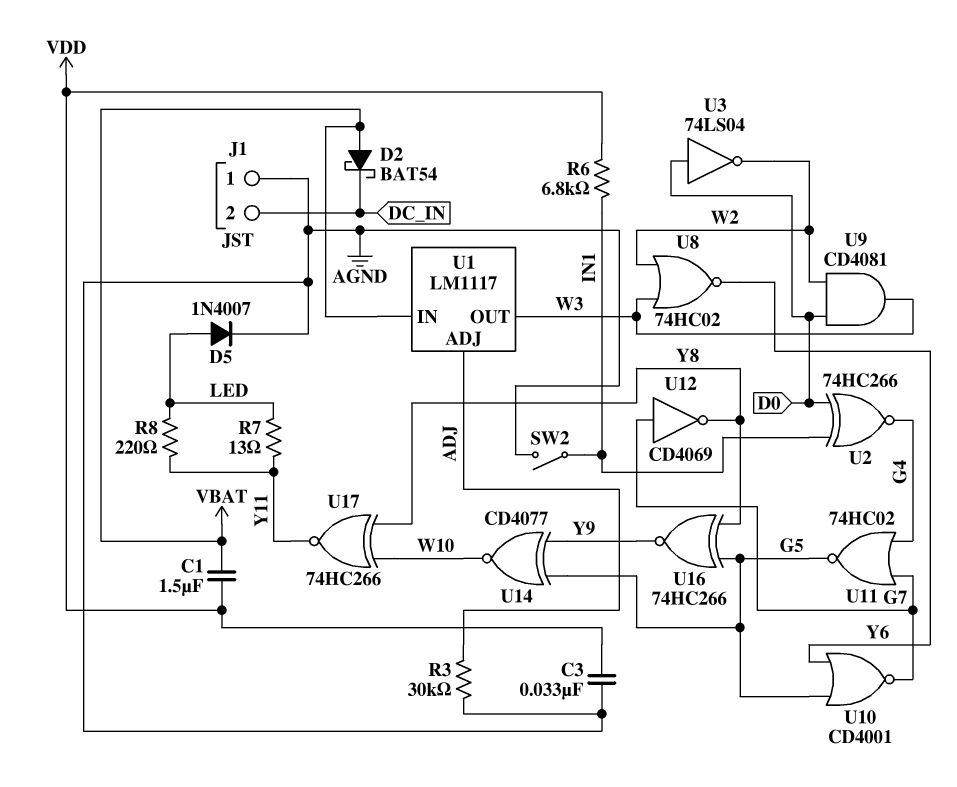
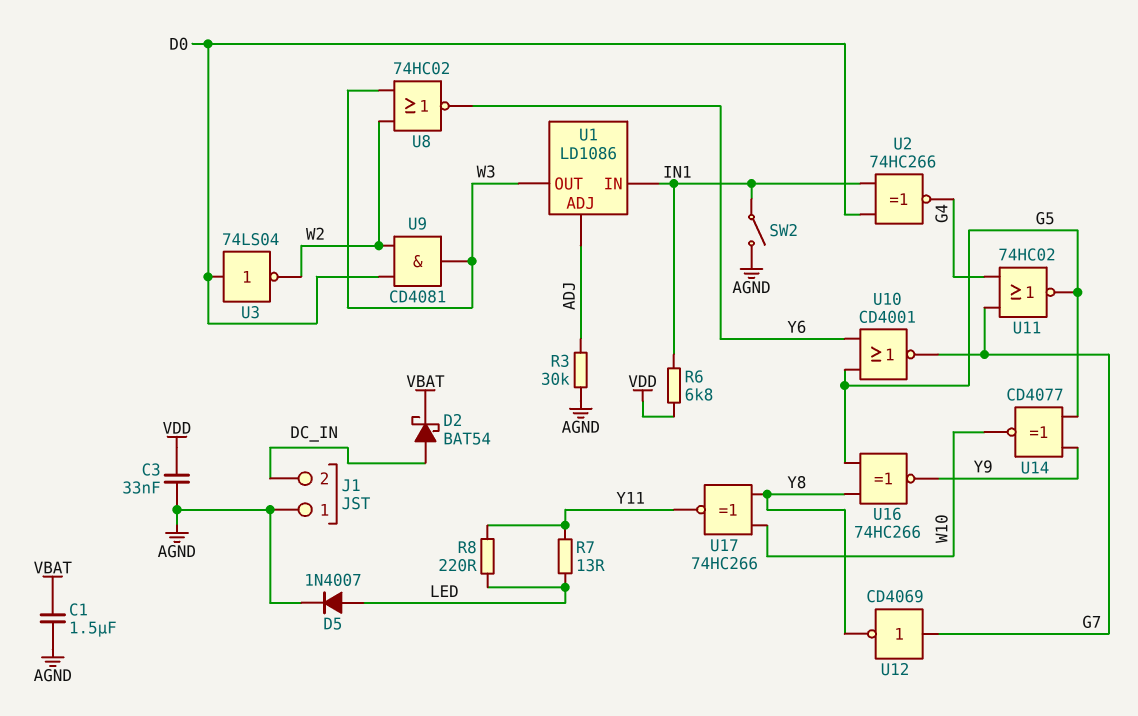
C1: 1.5uF (VBAT, VDD) -> 1.5uF (AGND, VBAT)
D2: schottky BAT54 (A VBAT, K DC_IN) -> schottky BAT54 (A DC_IN, K VBAT)
U1: LM1117 -> LD1086
U1 pin IN: VBAT -> IN1

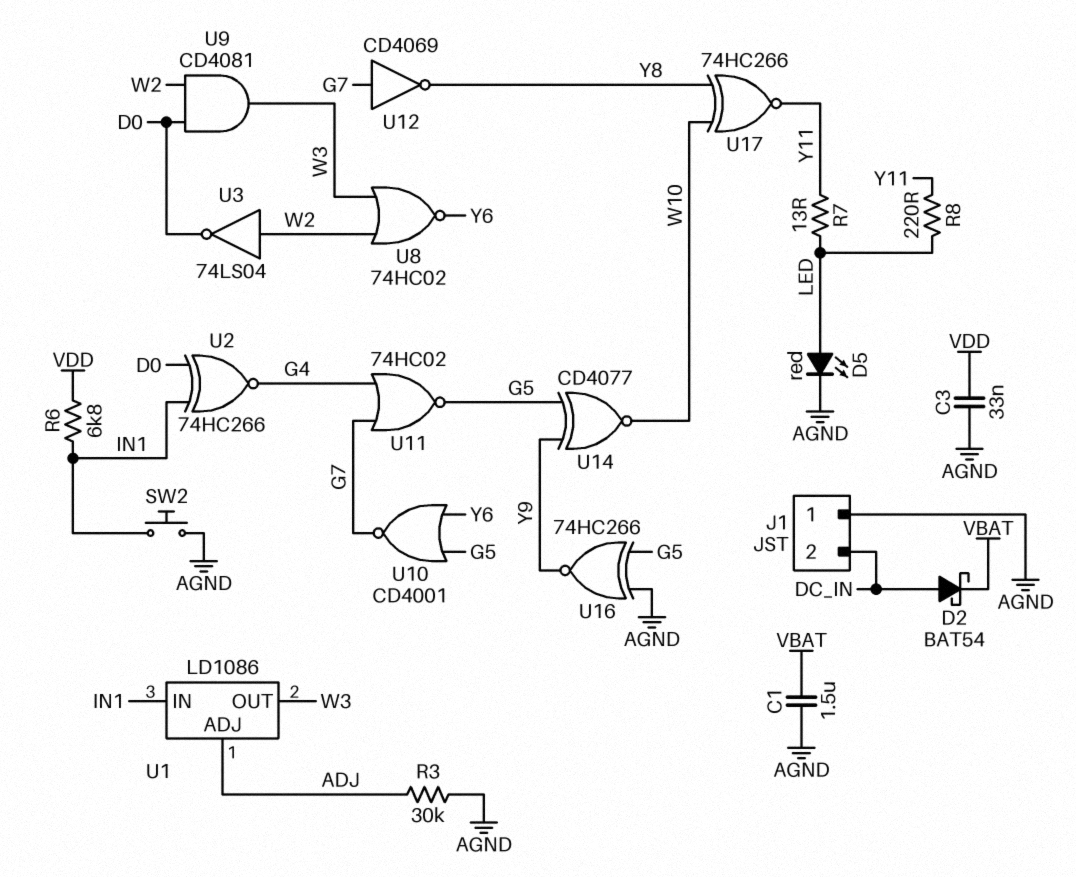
D5: diode 1N4007 (A LED, K AGND) -> LED red (A LED, K AGND)
SW2: switch (AGND, IN1) -> button (AGND, IN1)
U3: NOT 74LS04 (in D0, out W2) -> NOT 74LS04 (in W2, out D0)
U16: XNOR 74HC266 (in G5, in Y8, out Y9) -> XNOR 74HC266 (in AGND, in G5, out Y9)

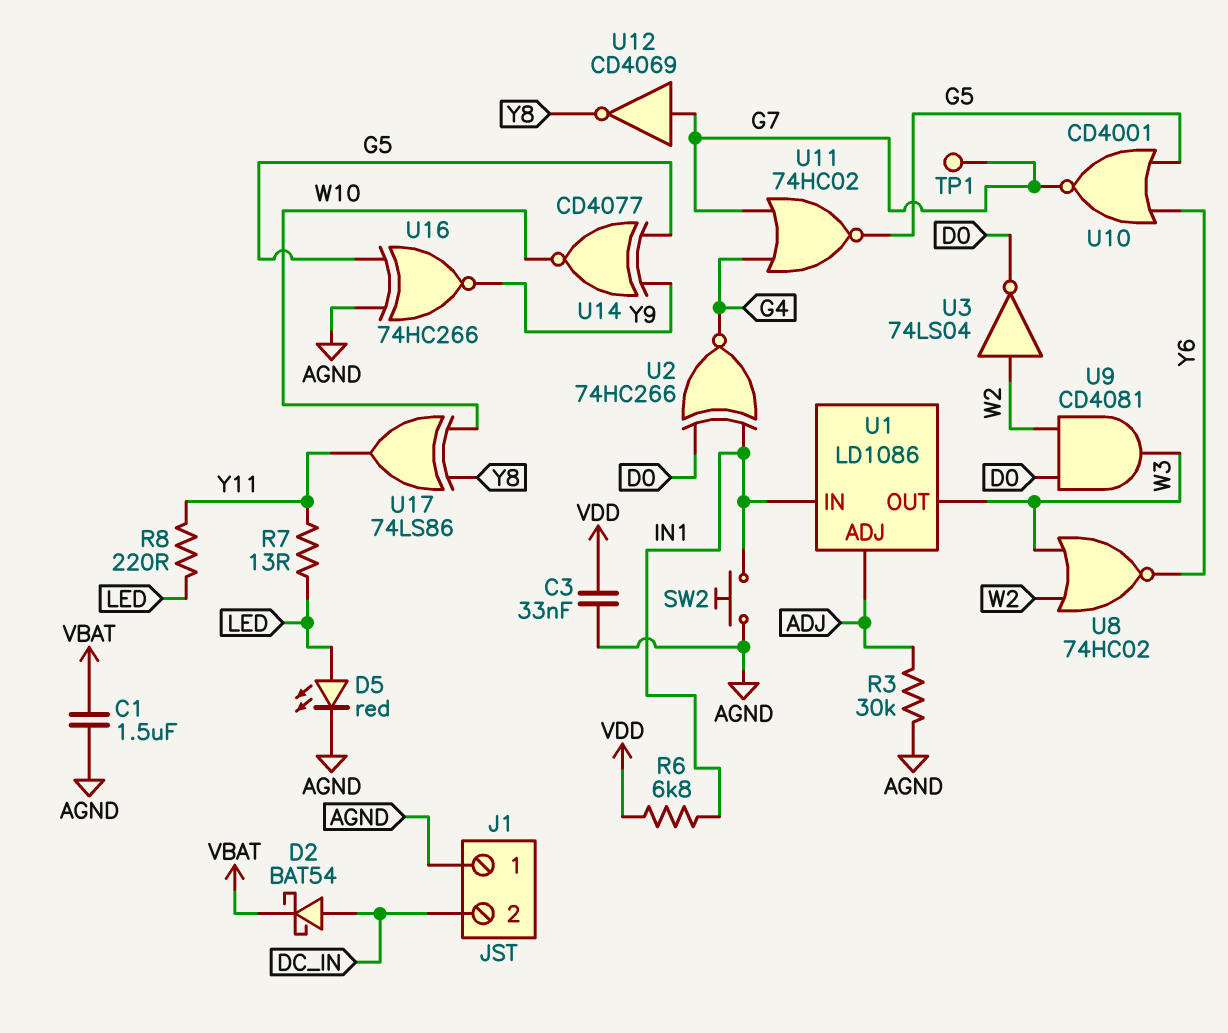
TP1: none -> test point (G7)
U17: XNOR 74HC266 (in W10, in Y8, out Y11) -> XOR 74LS86 (in W10, in Y8, out Y11)

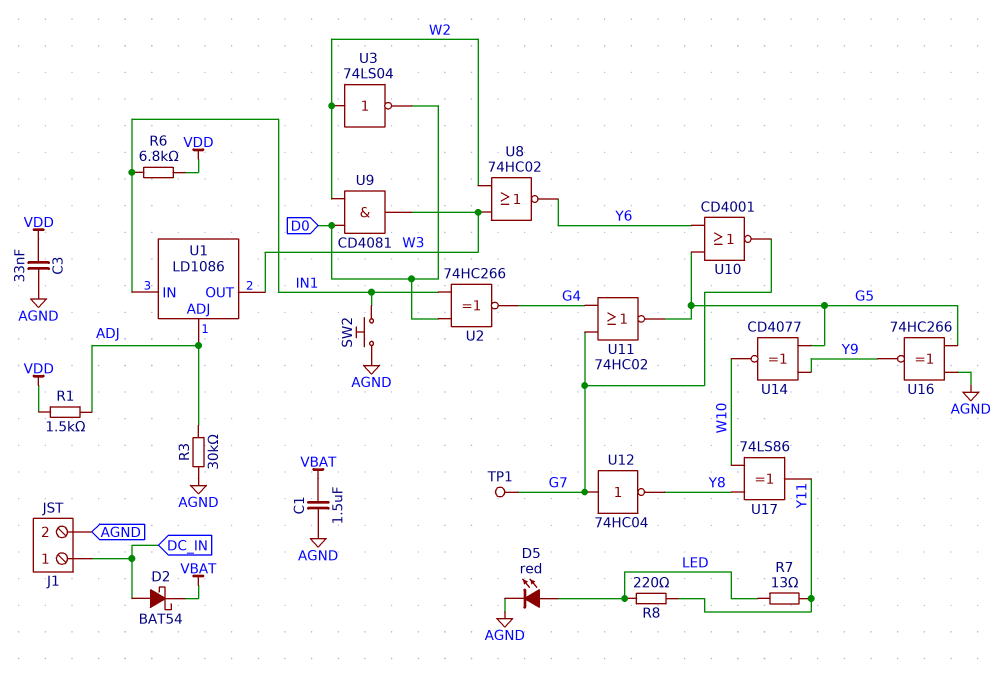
J1 pin 1: AGND -> DC_IN
J1 pin 2: DC_IN -> AGND
R1: none -> 1.5k (ADJ, VDD)
U12: NOT CD4069 (in G7, out Y8) -> NOT 74HC04 (in G7, out Y8)

